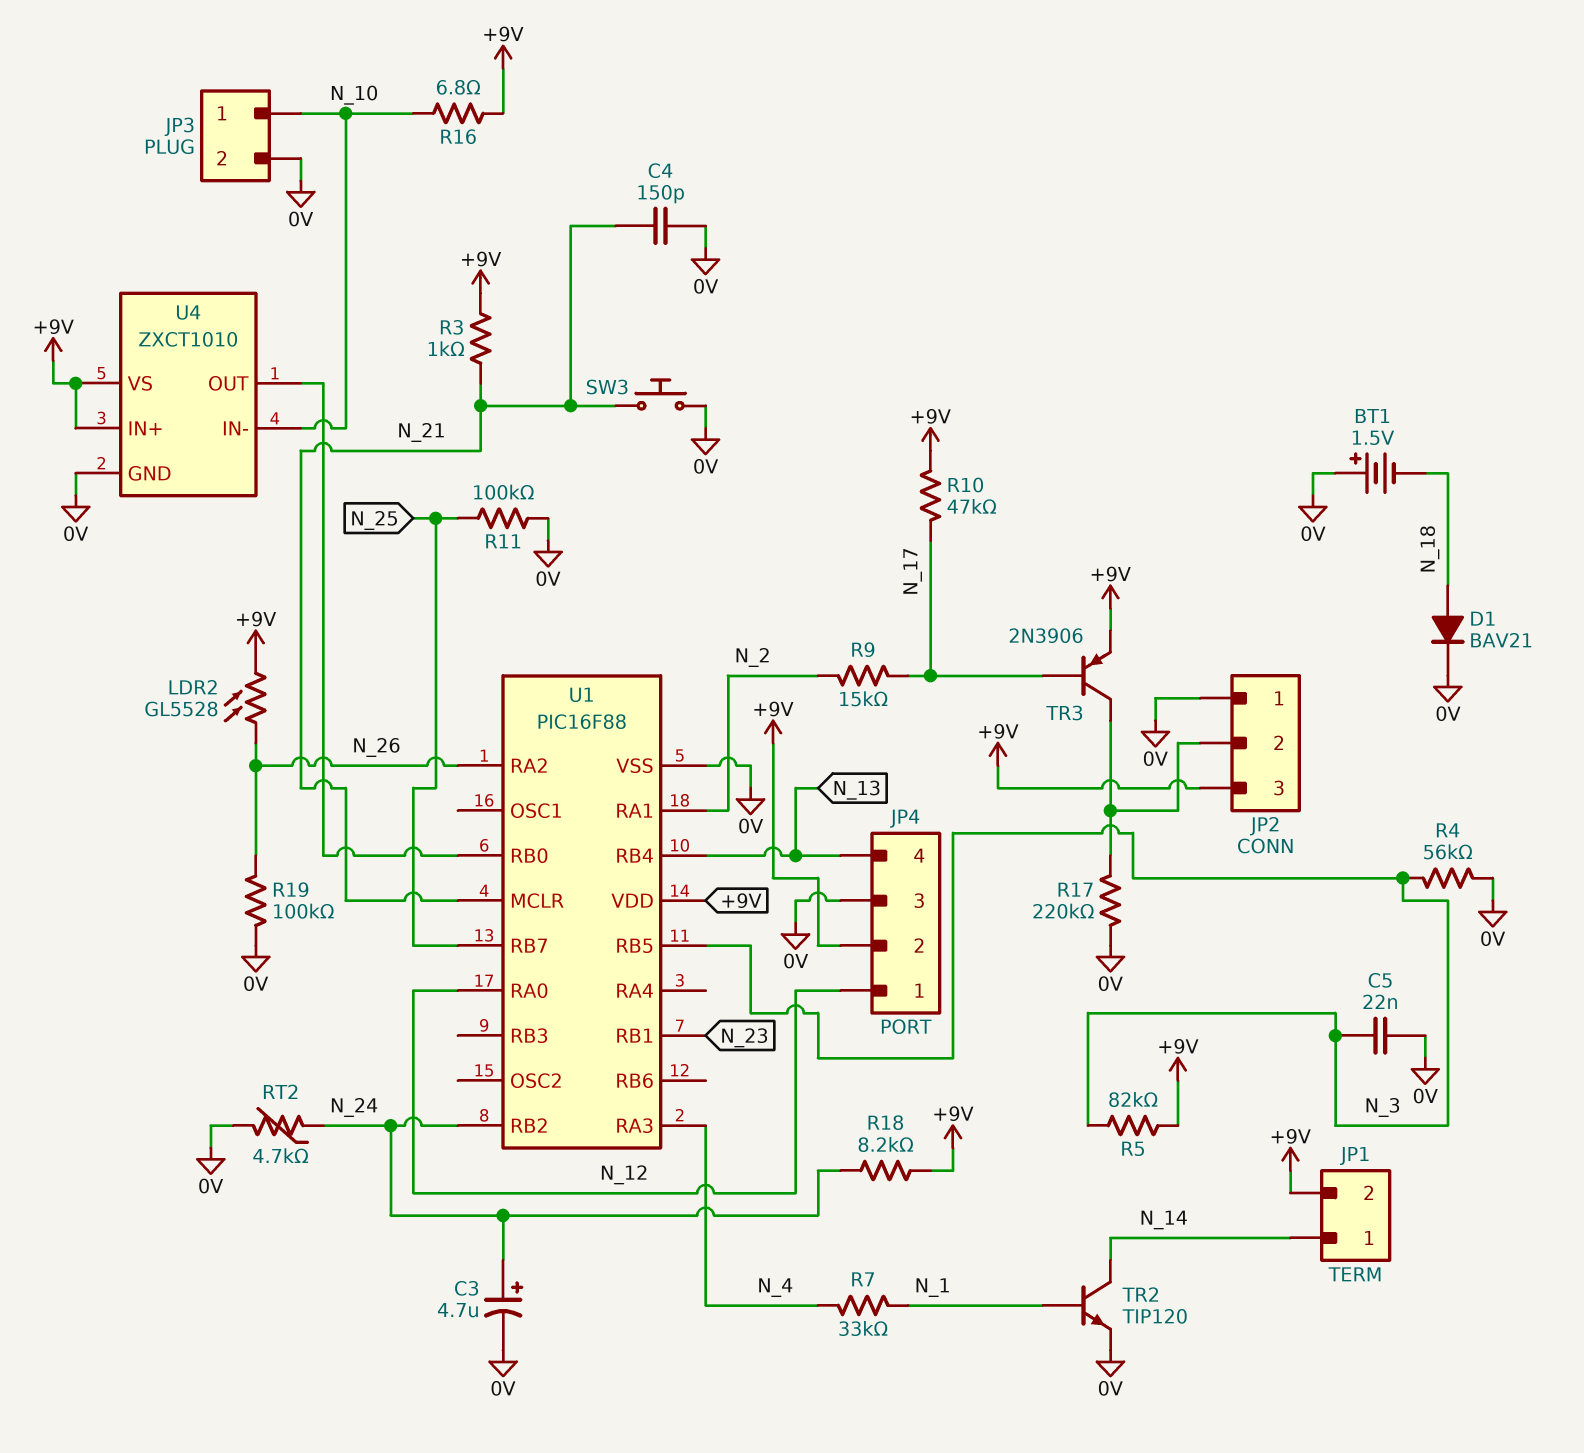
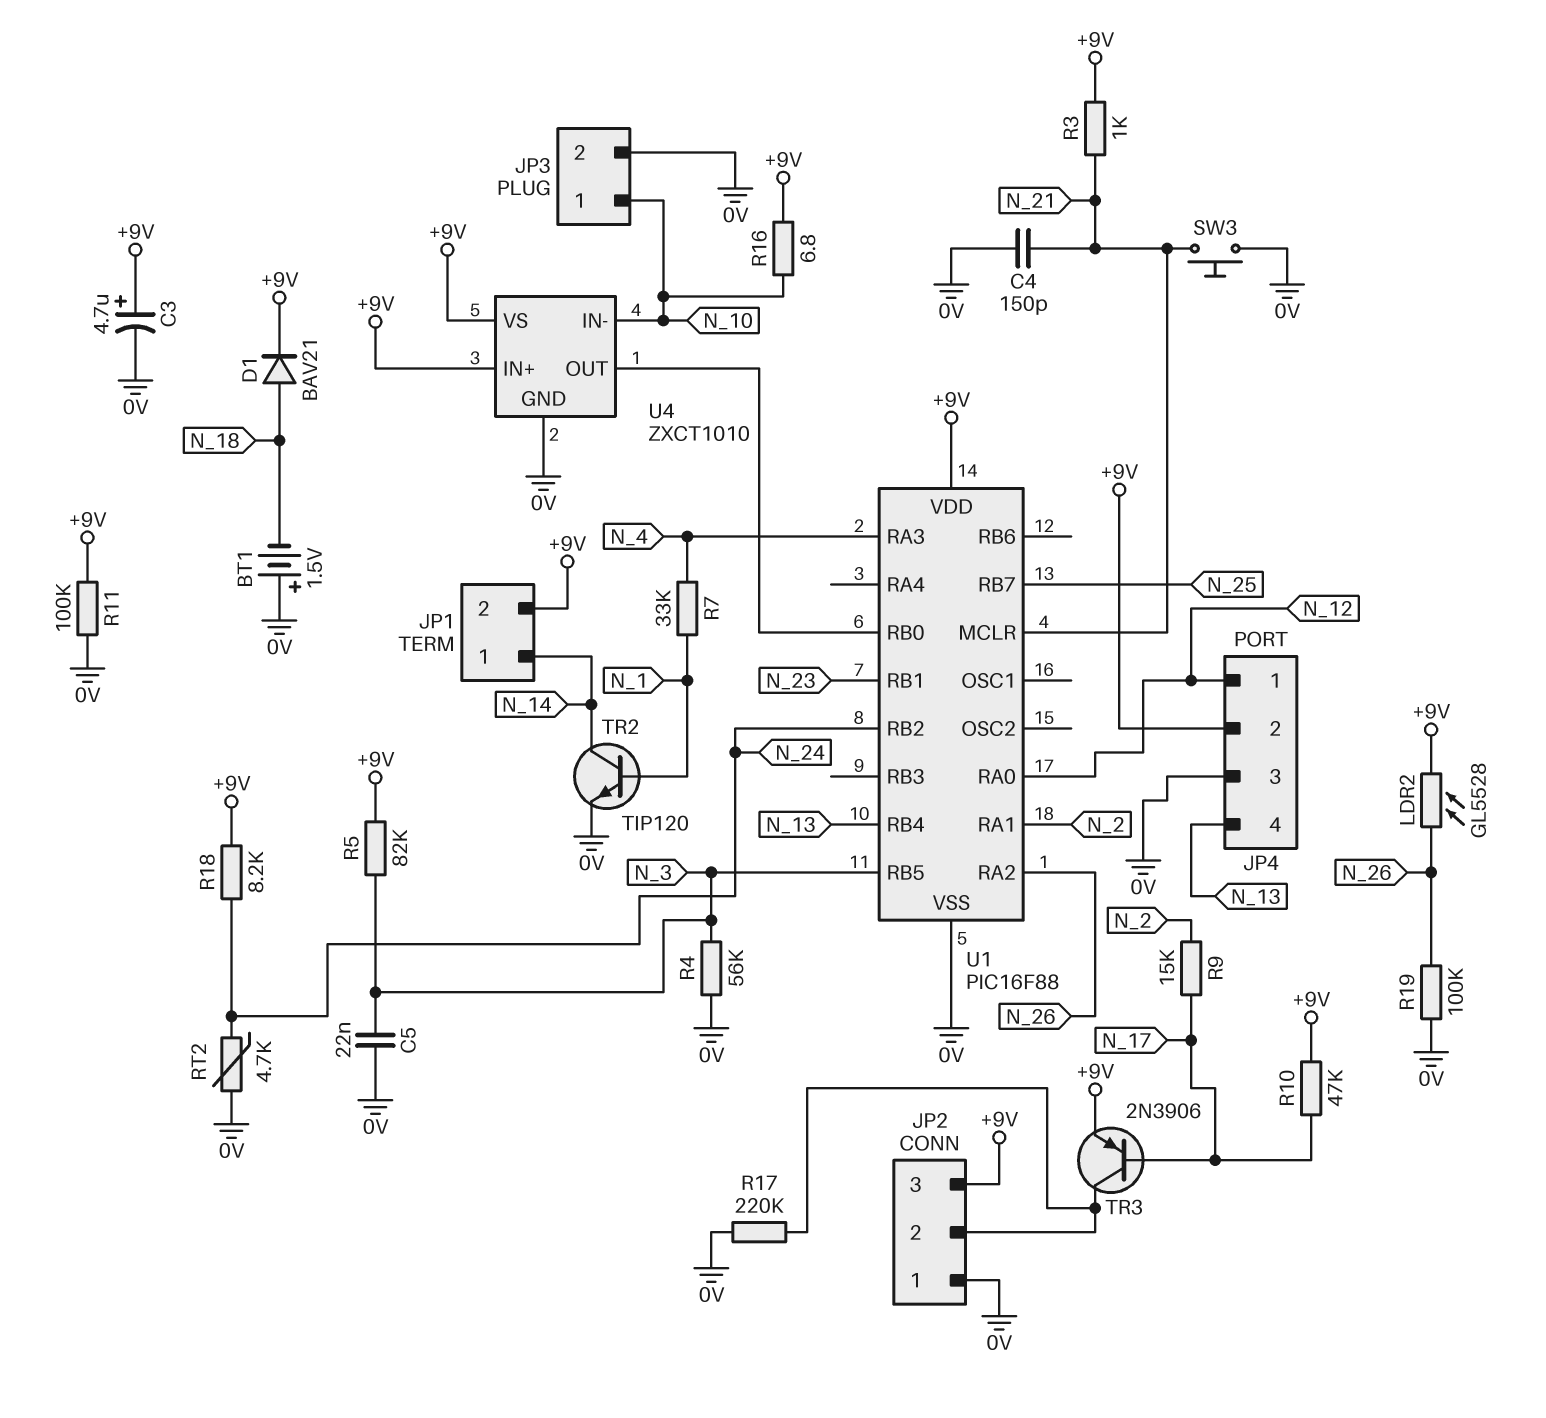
C3: 4.7uF (plus N_24, minus 0V) -> 4.7uF (plus +9V, minus 0V)
D1: diode BAV21 (A N_18, K 0V) -> diode BAV21 (A N_18, K +9V)
R11: 100k (0V, N_25) -> 100k (+9V, 0V)

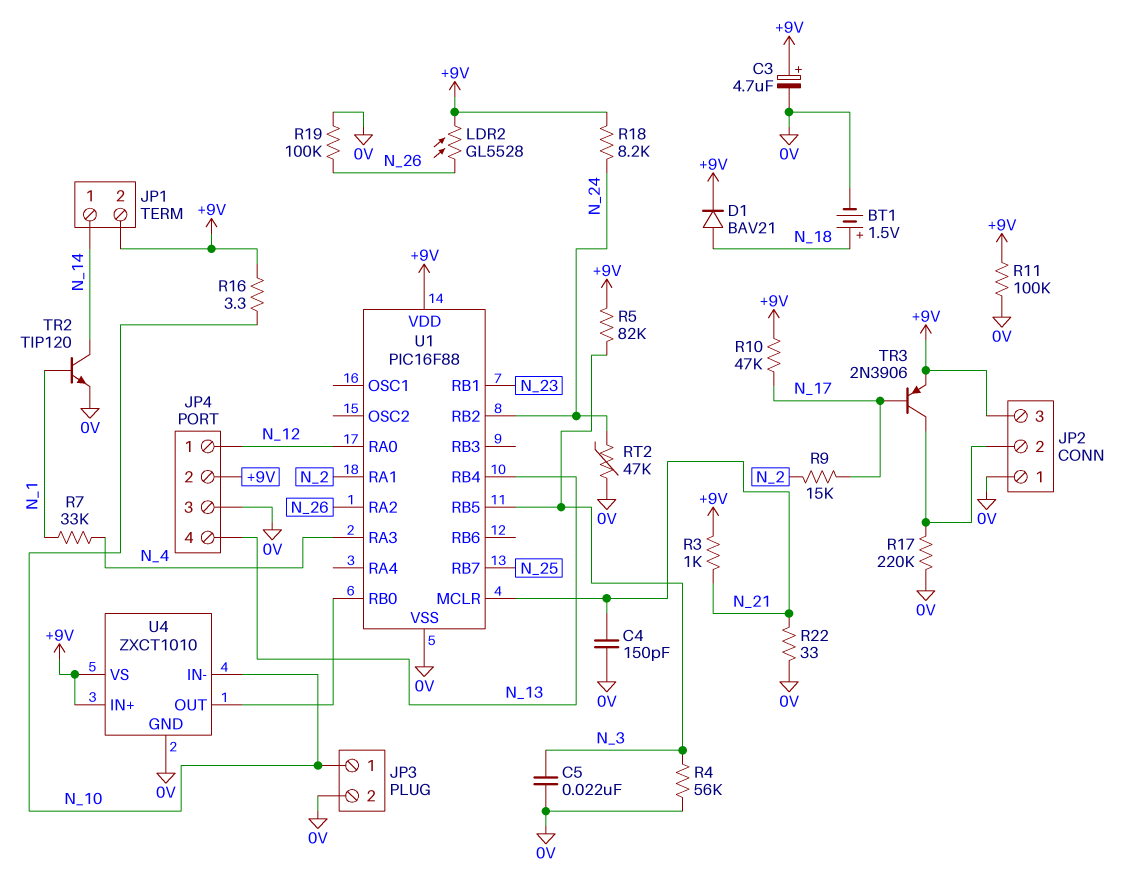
BT1: 1.5V (plus 0V, minus N_18) -> 1.5V (plus N_18, minus 0V)
R16: 6.8 (+9V, N_10) -> 3.3 (+9V, N_10)
R22: none -> 33 (0V, N_21)
RT2: 4.7k (0V, N_24) -> 47k (0V, N_24)
SW3: button (0V, N_21) -> none

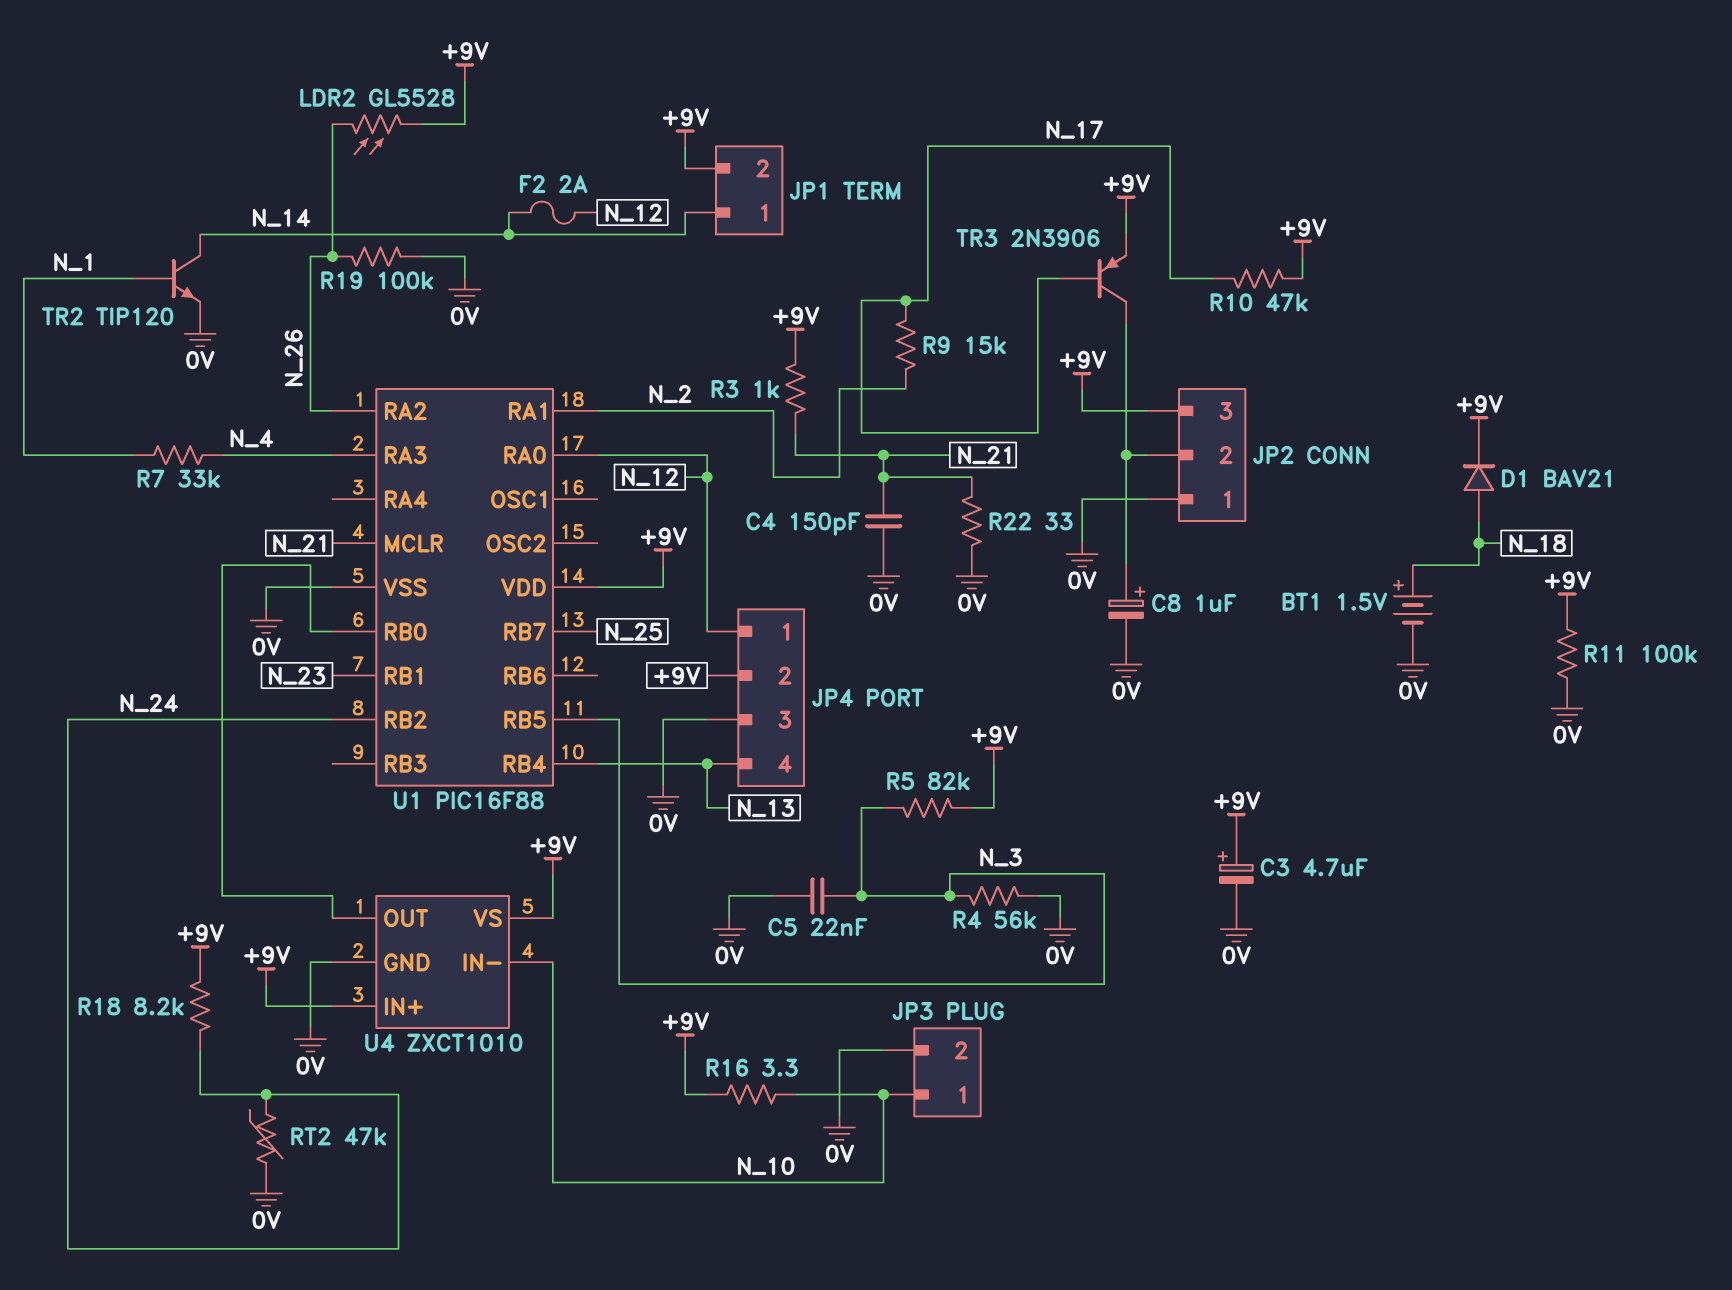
C8: none -> 1uF (plus JP2/2, minus 0V)
F2: none -> 2A (N_12, N_14)
R17: 220k (0V, JP2/2) -> none

